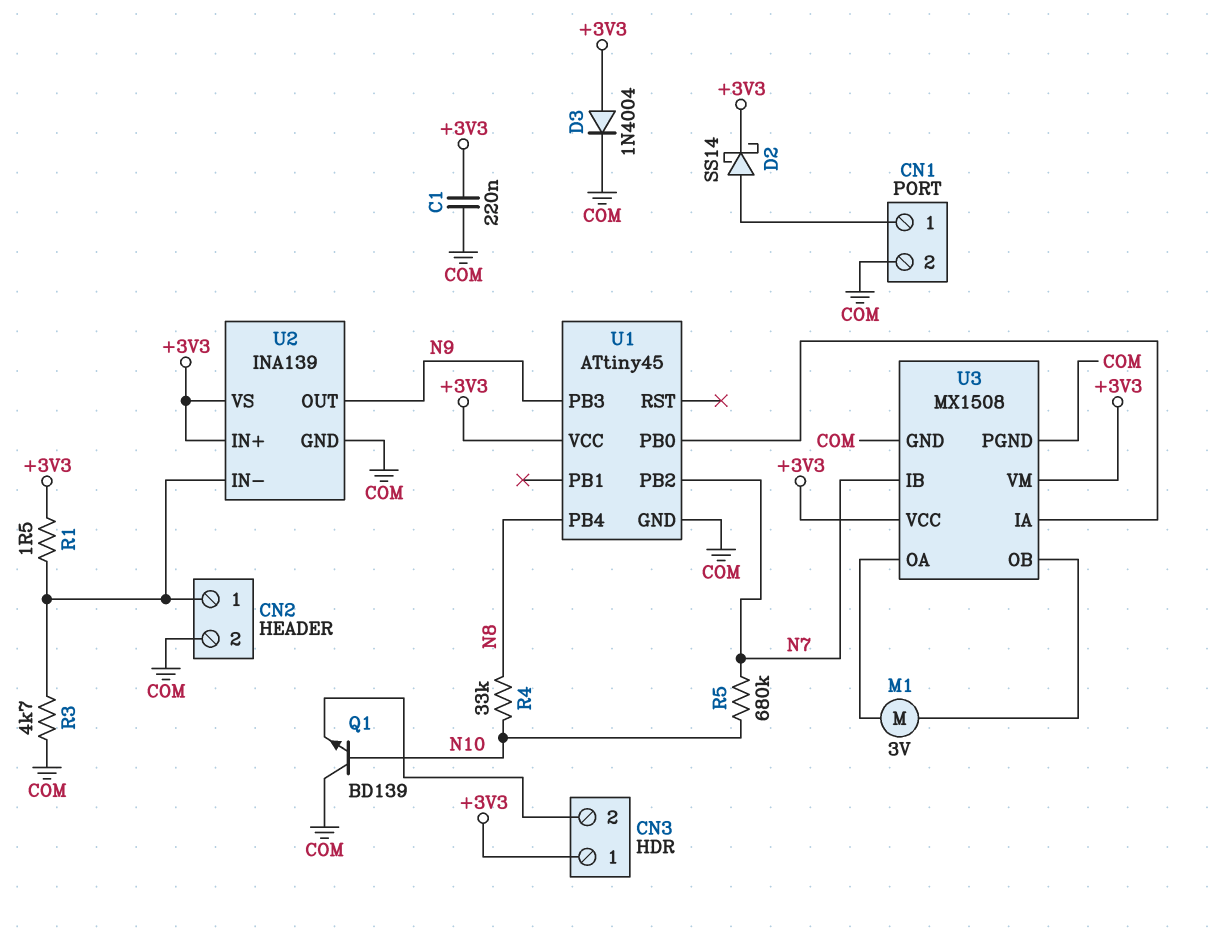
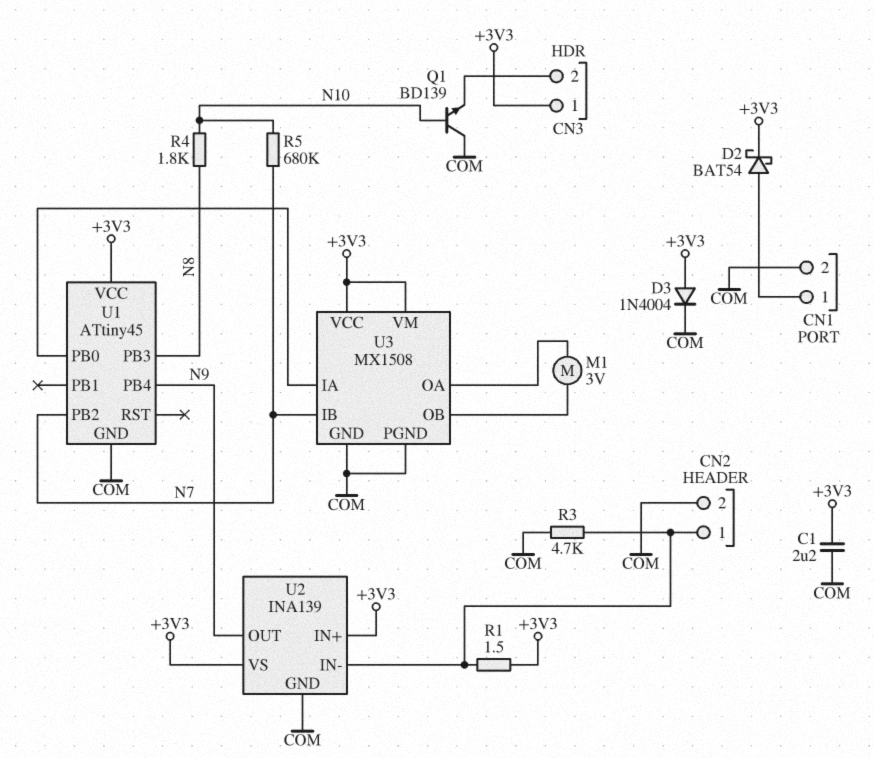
C1: 220nF (+3V3, COM) -> 2.2uF (+3V3, COM)
D2: schottky SS14 (A CN1/1, K +3V3) -> schottky BAT54 (A CN1/1, K +3V3)
R4: 33k (N8, N10) -> 1.8k (N8, N10)
U1 pin PB3: N9 -> N8
U1 pin PB4: N8 -> N9

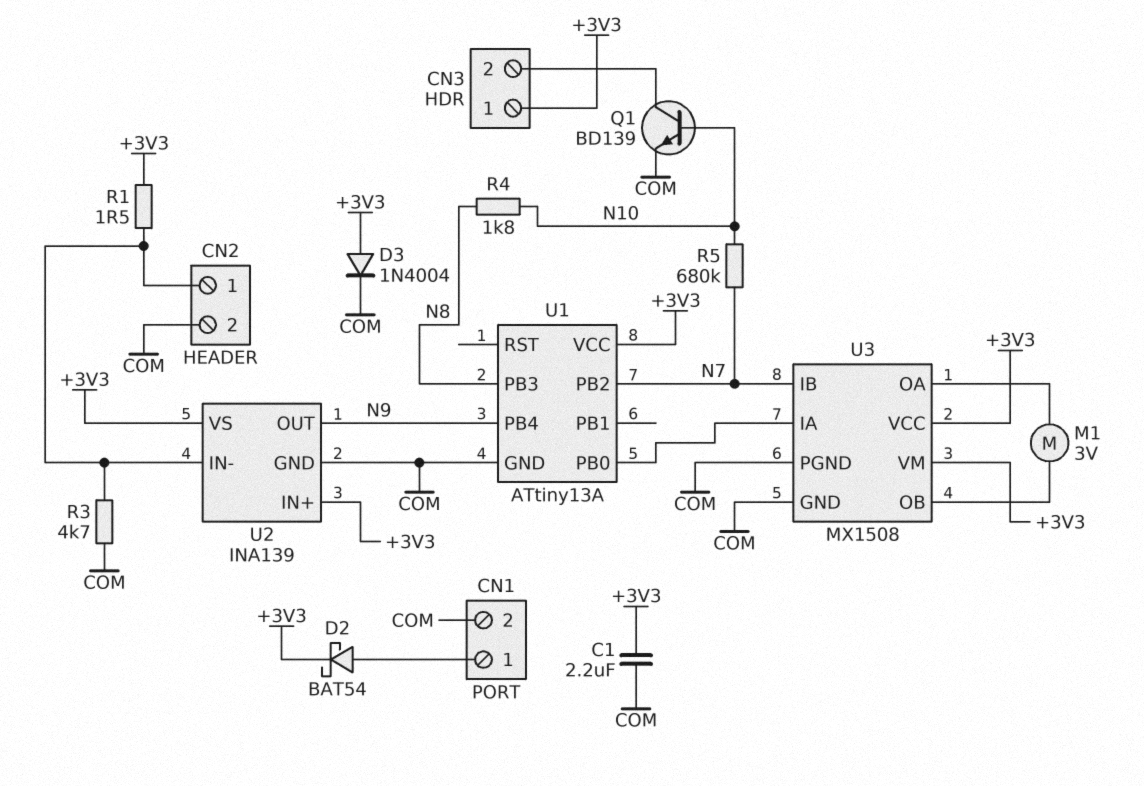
Q1: NPN BD139 (B N10, C COM, E CN3/2) -> NPN BD139 (B N10, C CN3/2, E COM)
U1: ATtiny45 -> ATtiny13A

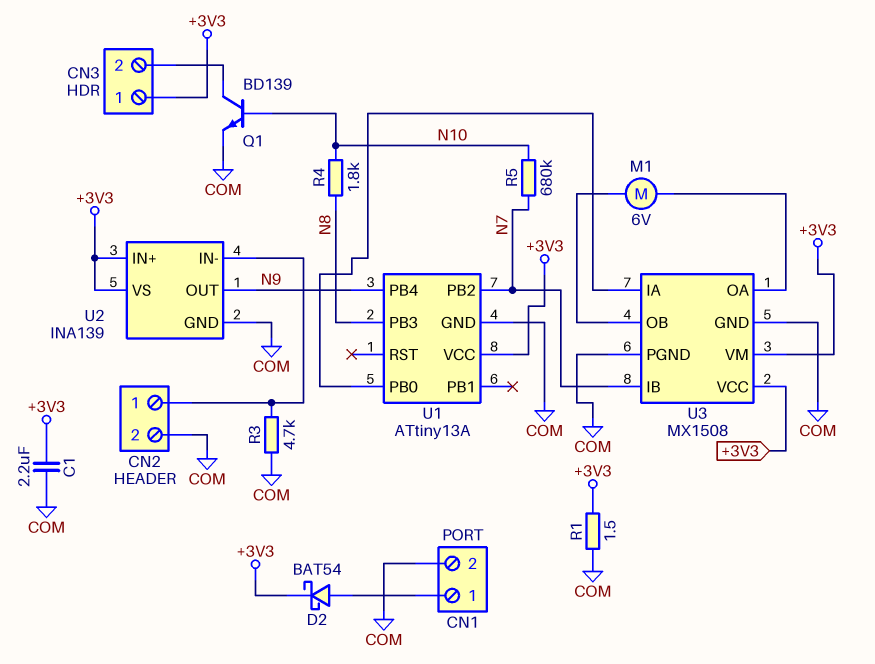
D3: diode 1N4004 (A +3V3, K COM) -> none
M1: motor 3V (U3/OA, U3/OB) -> motor 6V (U3/OA, U3/OB)
R1: 1.5 (+3V3, CN2/1) -> 1.5 (+3V3, COM)

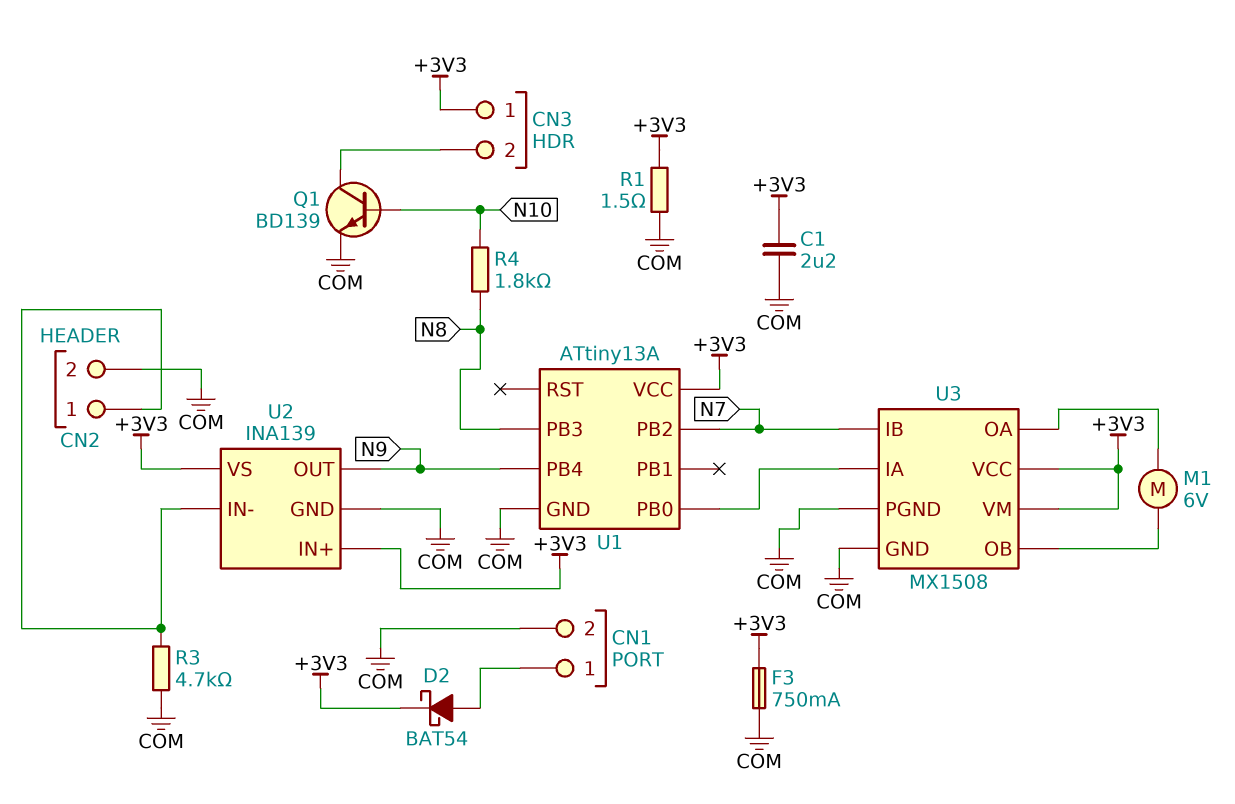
F3: none -> 750mA (+3V3, COM)
R5: 680k (N7, N10) -> none

